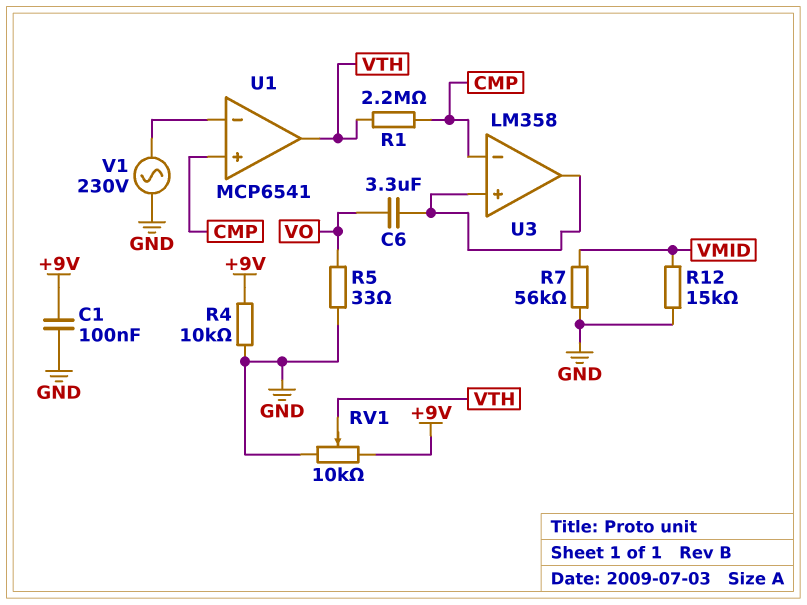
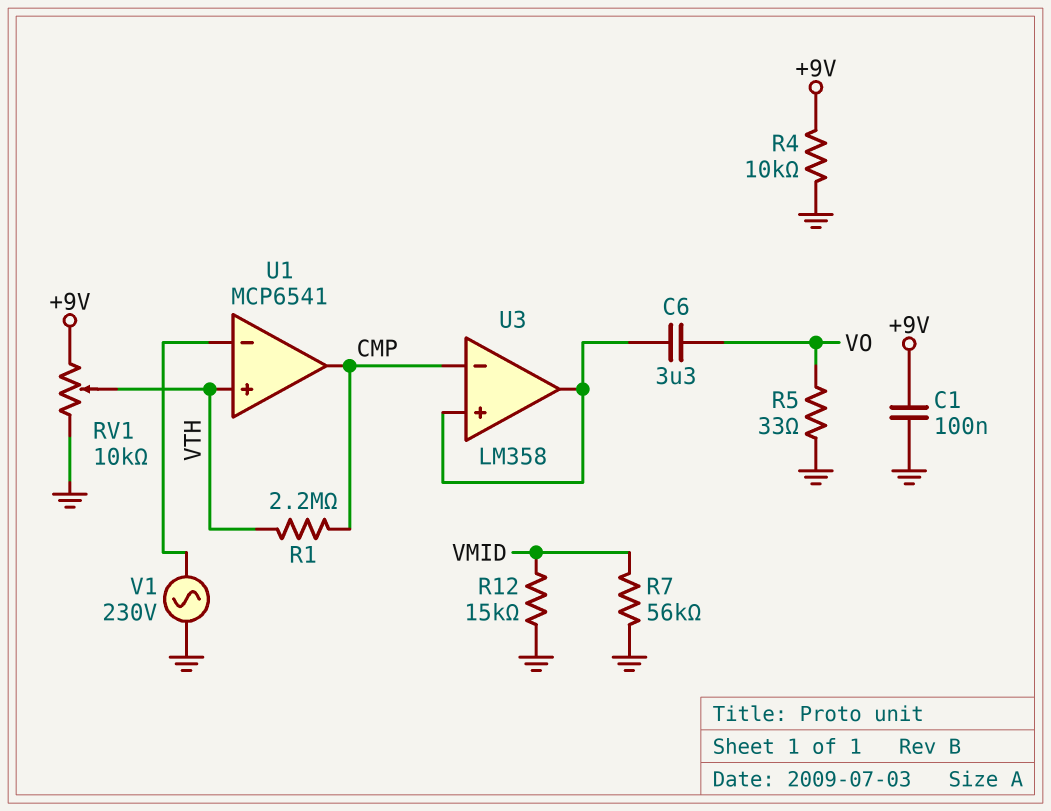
U1 pin in+: CMP -> VTH
U1 pin out: VTH -> CMP

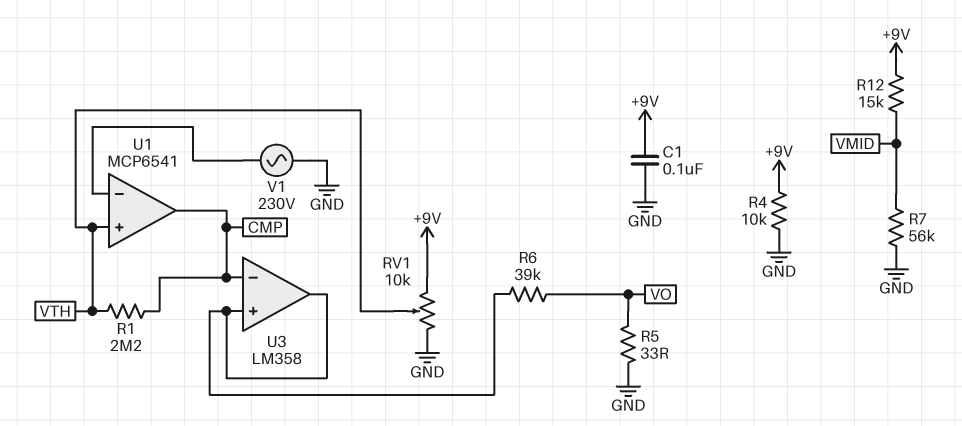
C6: 3.3uF (U3/in+, VO) -> none
R6: none -> 39k (U3/in+, VO)
R12: 15k (GND, VMID) -> 15k (+9V, VMID)

